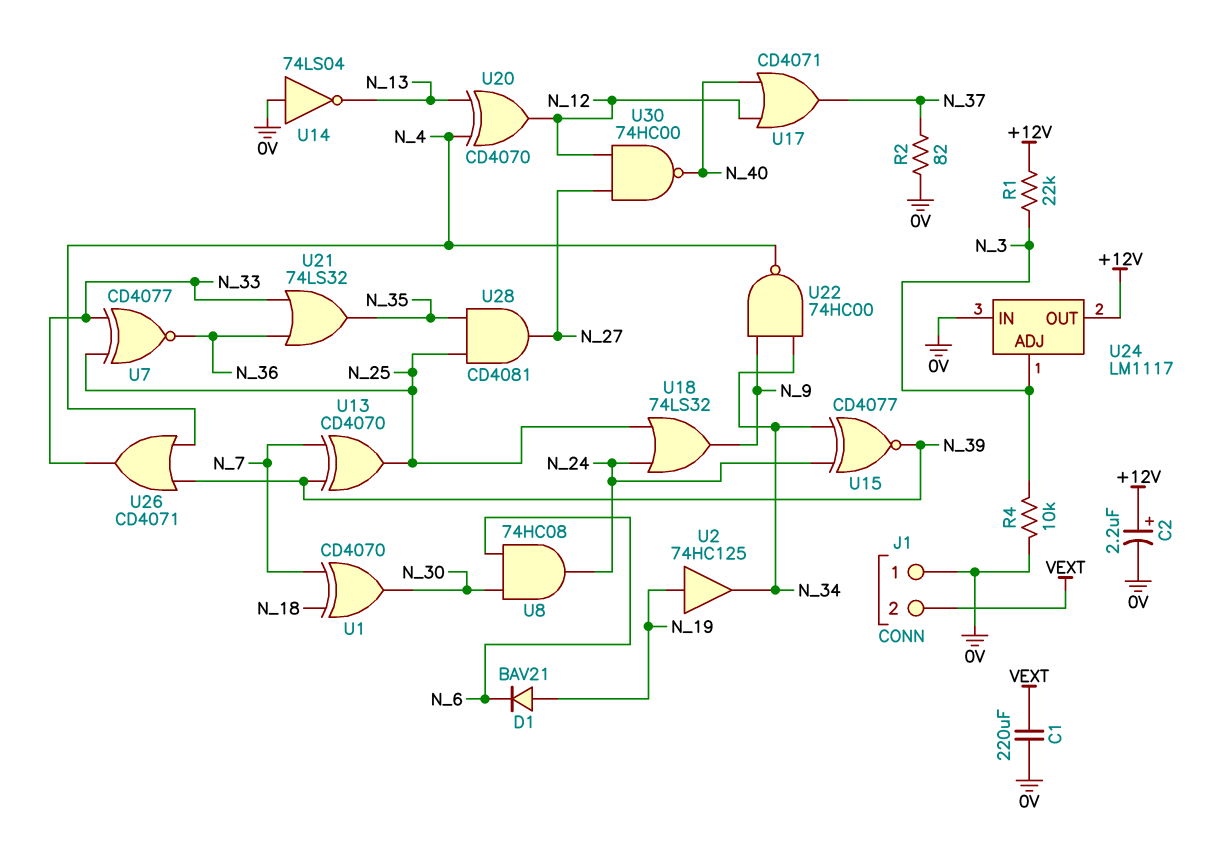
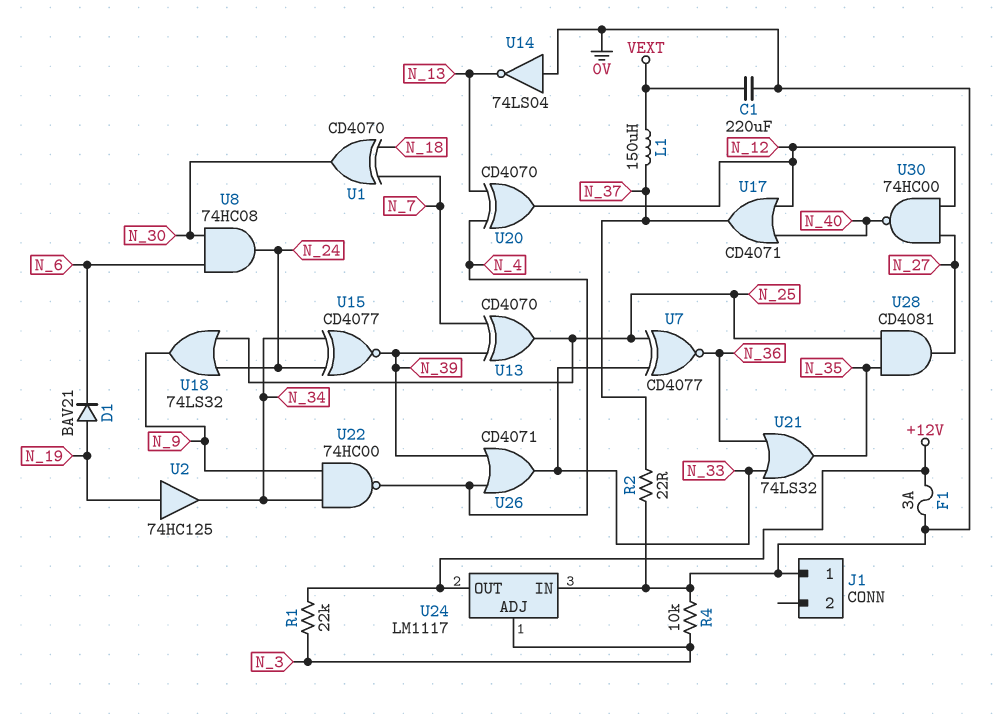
C2: 2.2uF (plus +12V, minus 0V) -> none
F1: none -> 3A (+12V, 0V)
J1 pin 2: VEXT -> none
L1: none -> 150uH (N_37, VEXT)
R2: 82 (0V, N_37) -> 22 (0V, N_37)

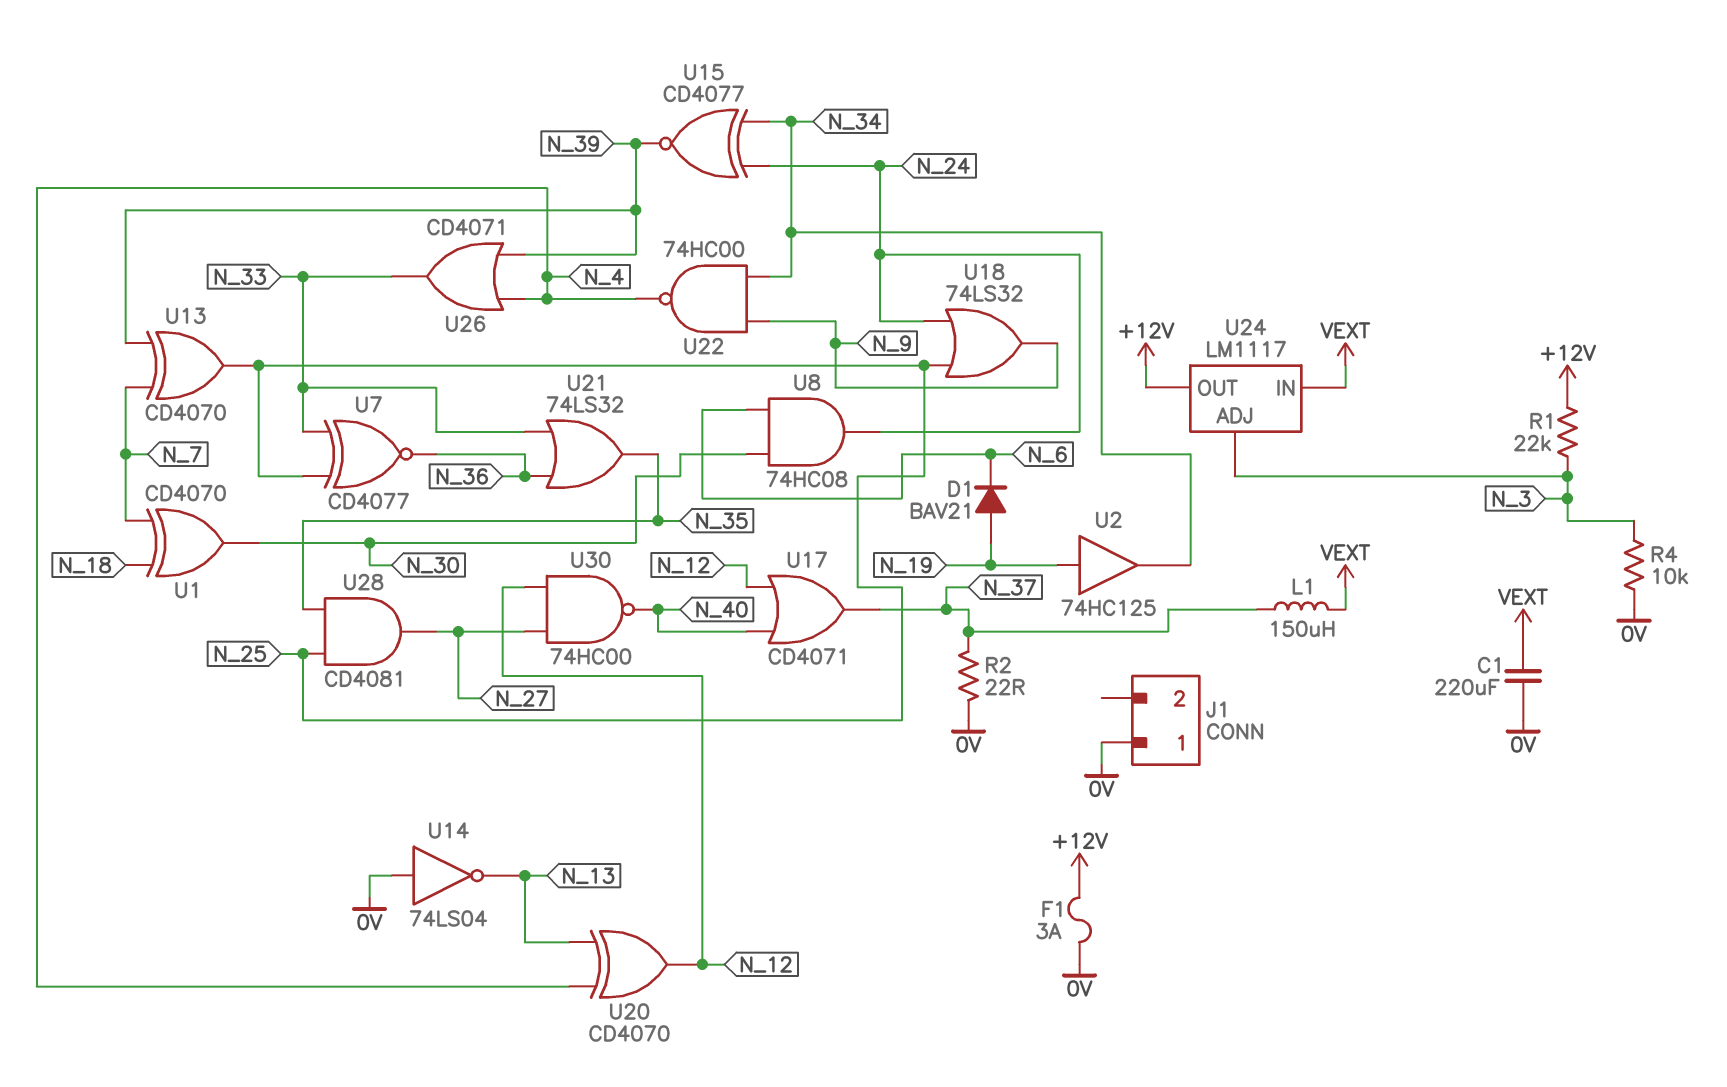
U24 pin IN: 0V -> VEXT

